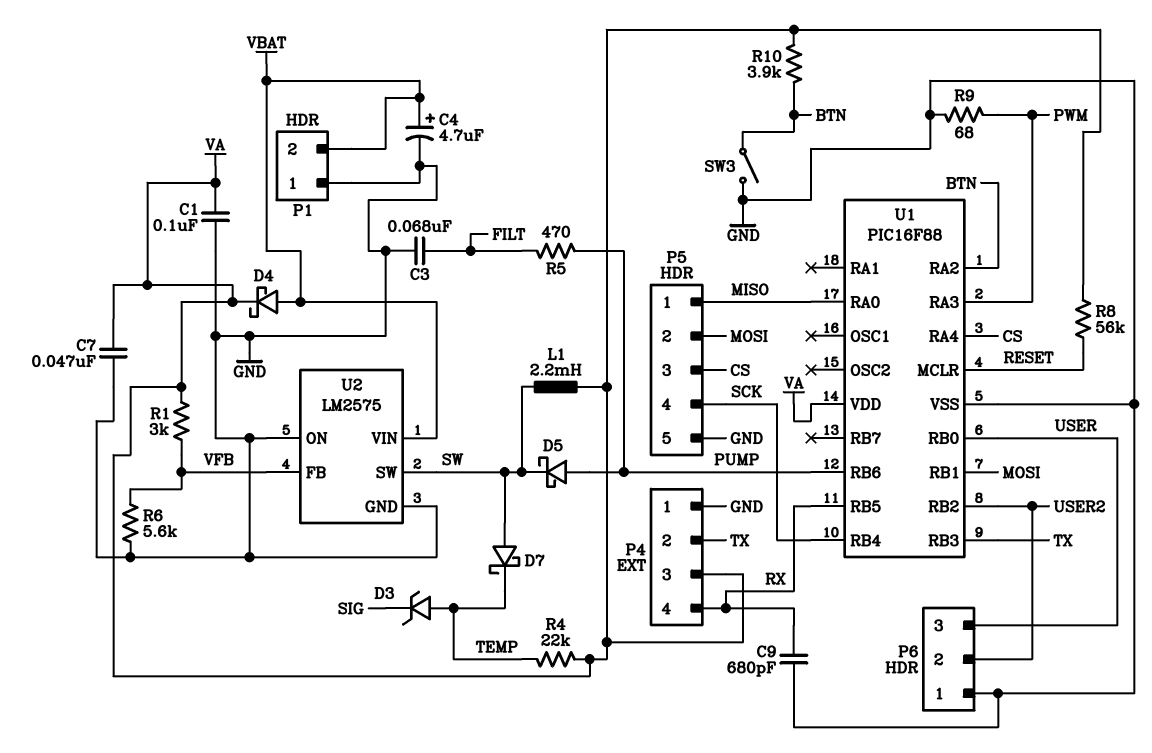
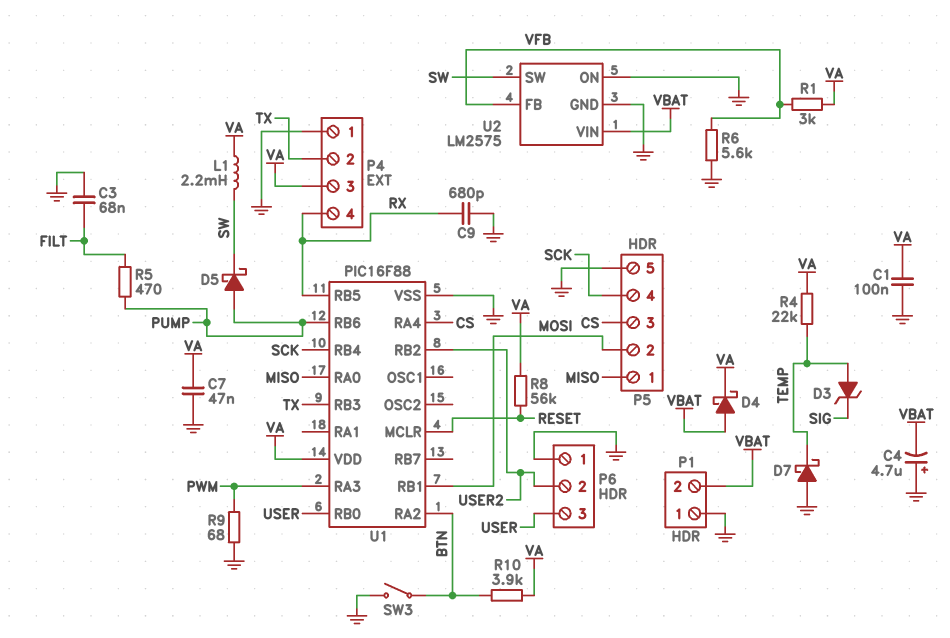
C4: 4.7uF (plus VBAT, minus GND) -> 4.7uF (plus GND, minus VBAT)
D7: schottky (A SW, K TEMP) -> schottky (A GND, K TEMP)

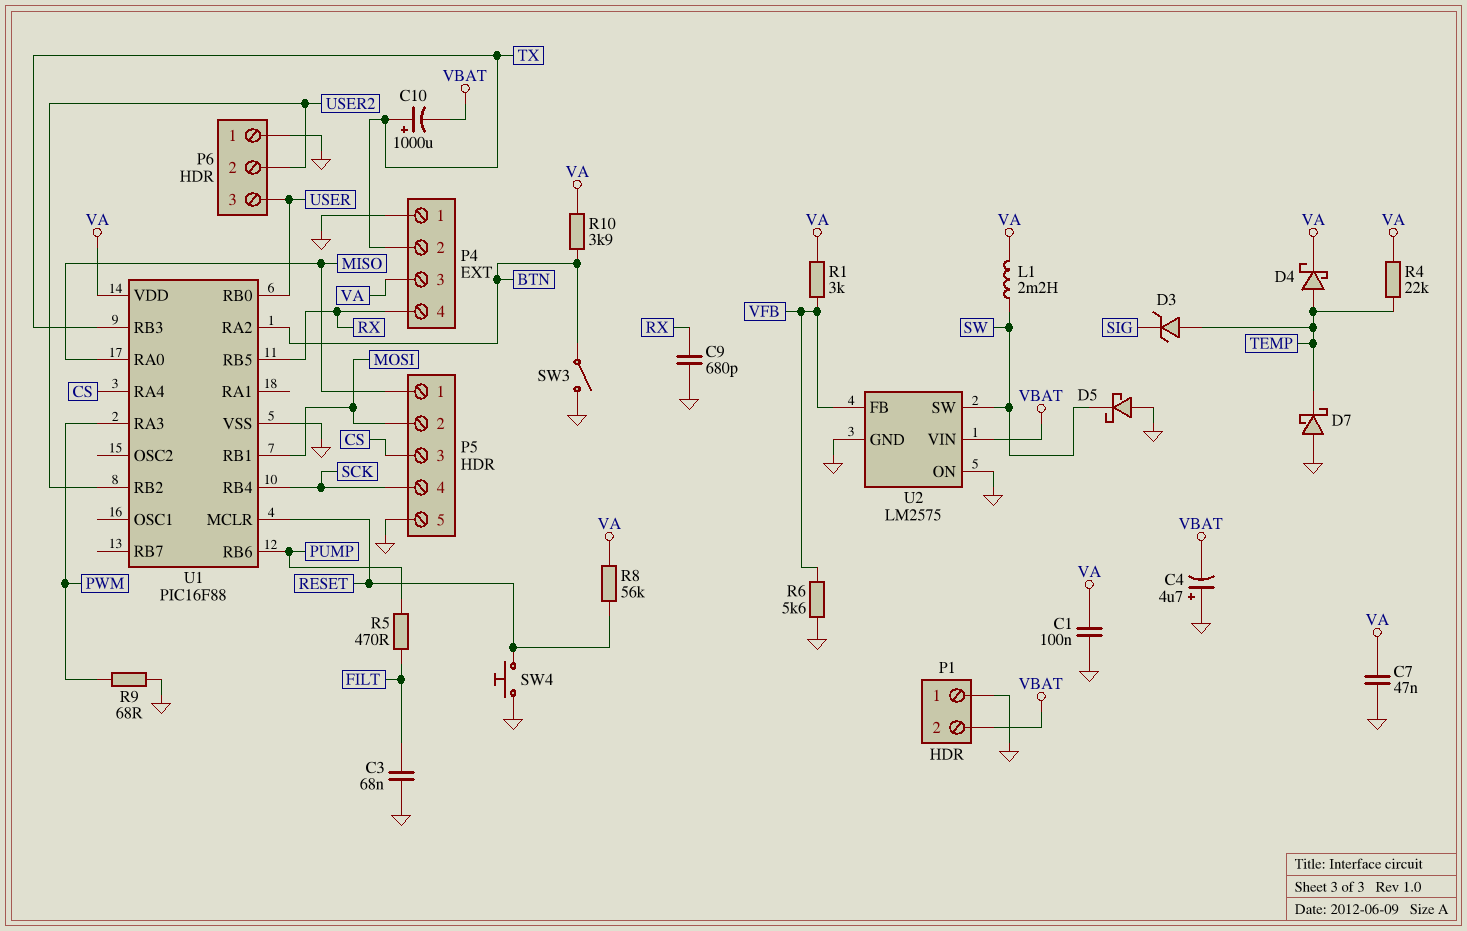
C10: none -> 1000uF (plus TX, minus VBAT)
D4: schottky (A VBAT, K VA) -> schottky (A TEMP, K VA)
D5: schottky (A PUMP, K SW) -> schottky (A GND, K SW)
SW4: none -> button (GND, RESET)

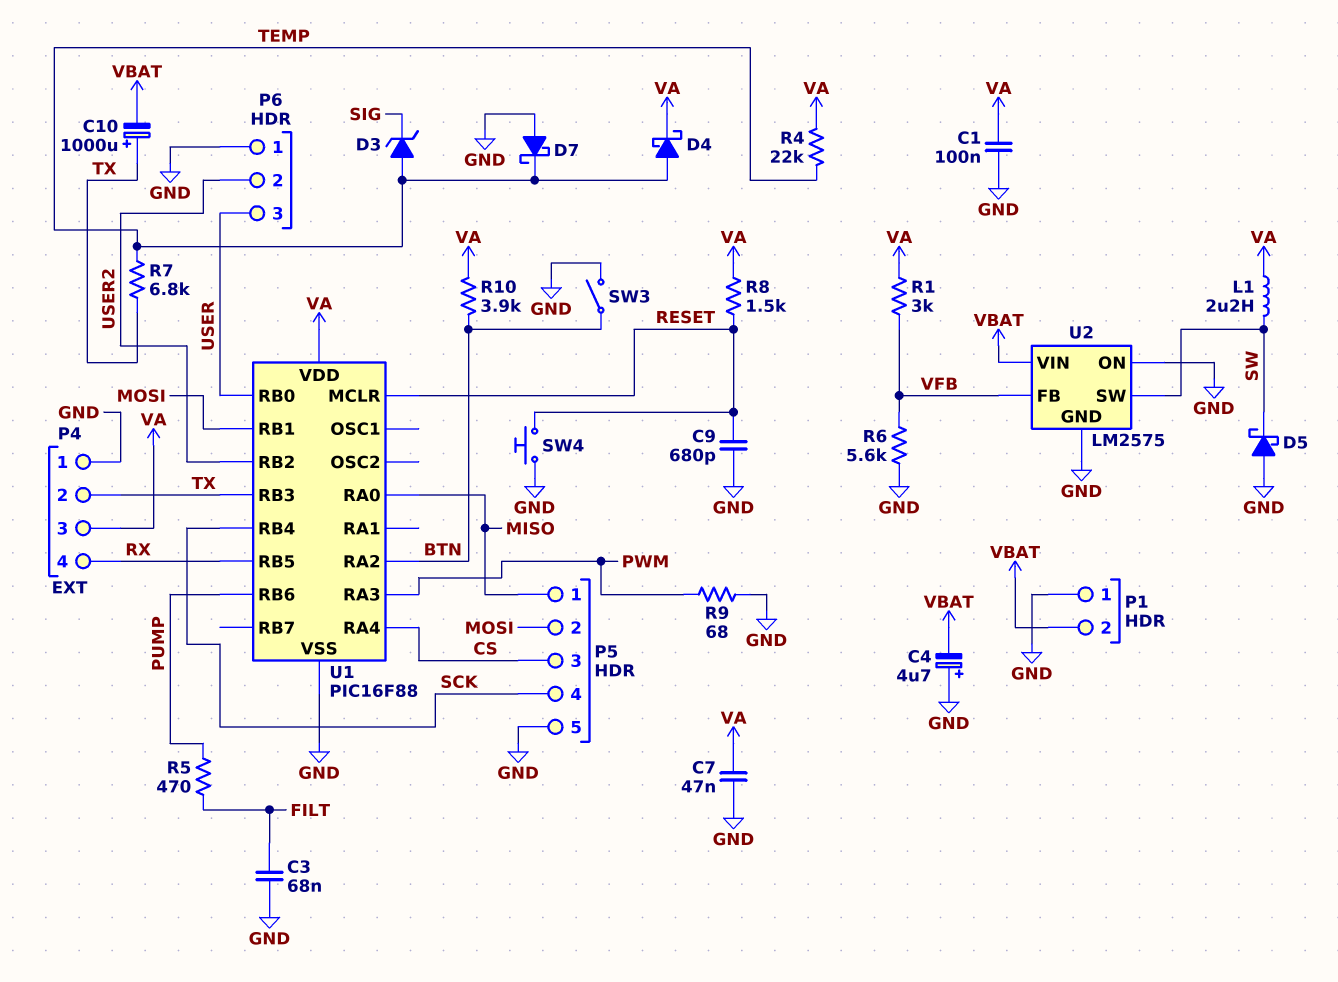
C9: 680pF (GND, RX) -> 680pF (GND, RESET)
L1: 2.2mH (SW, VA) -> 2.2uH (SW, VA)
R7: none -> 6.8k (TEMP, TX)
R8: 56k (RESET, VA) -> 1.5k (RESET, VA)

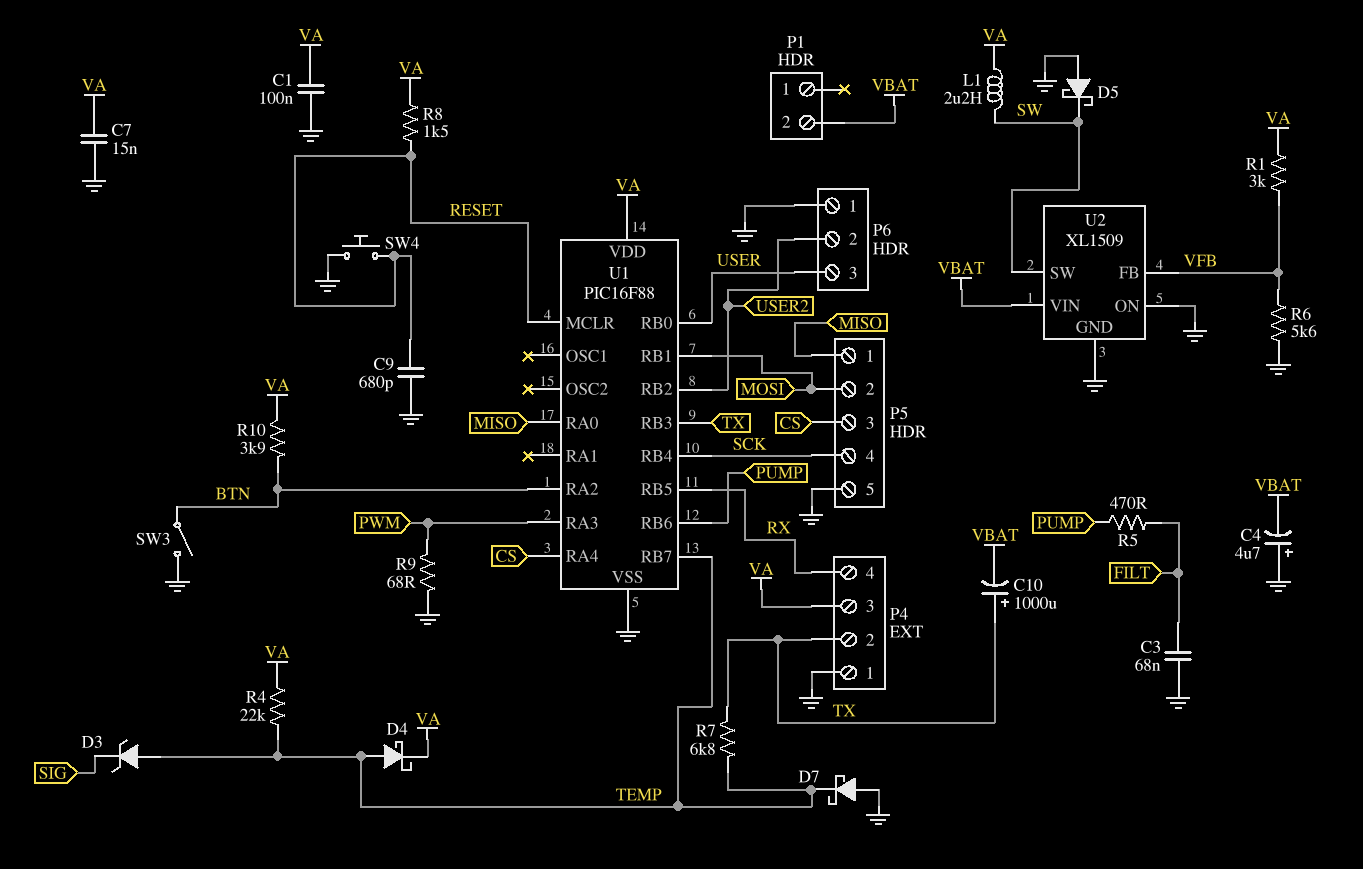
C7: 47nF (GND, VA) -> 15nF (GND, VA)
P1 pin 1: GND -> none
U1 pin RB7: none -> TEMP
U2: LM2575 -> XL1509

